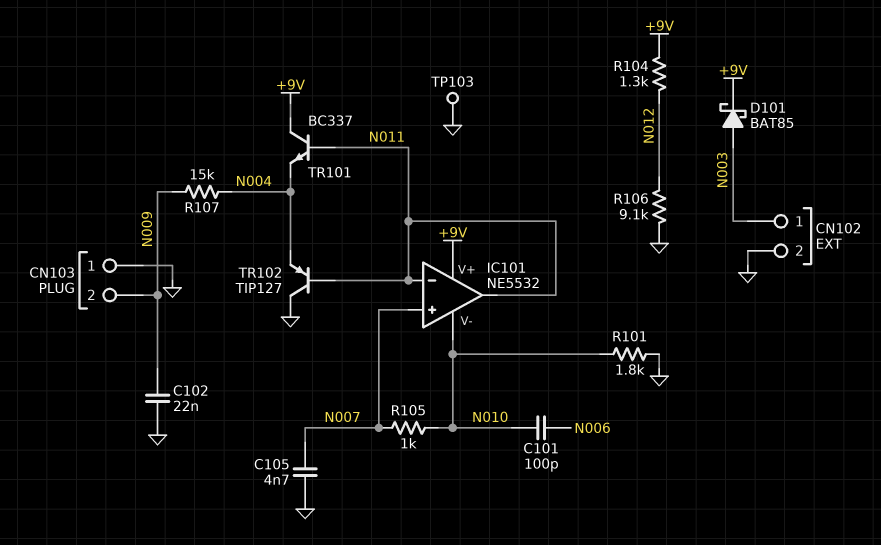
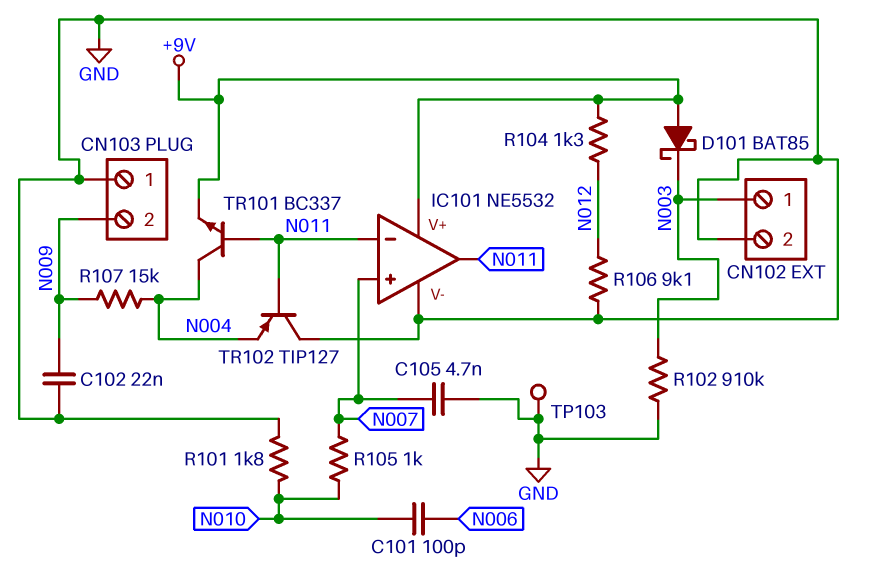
D101: schottky BAT85 (A N003, K +9V) -> schottky BAT85 (A +9V, K N003)
IC101 pin V-: N010 -> GND
R102: none -> 910k (GND, N003)
TR101: NPN BC337 (B N011, C +9V, E N004) -> NPN BC337 (B N011, C N004, E +9V)

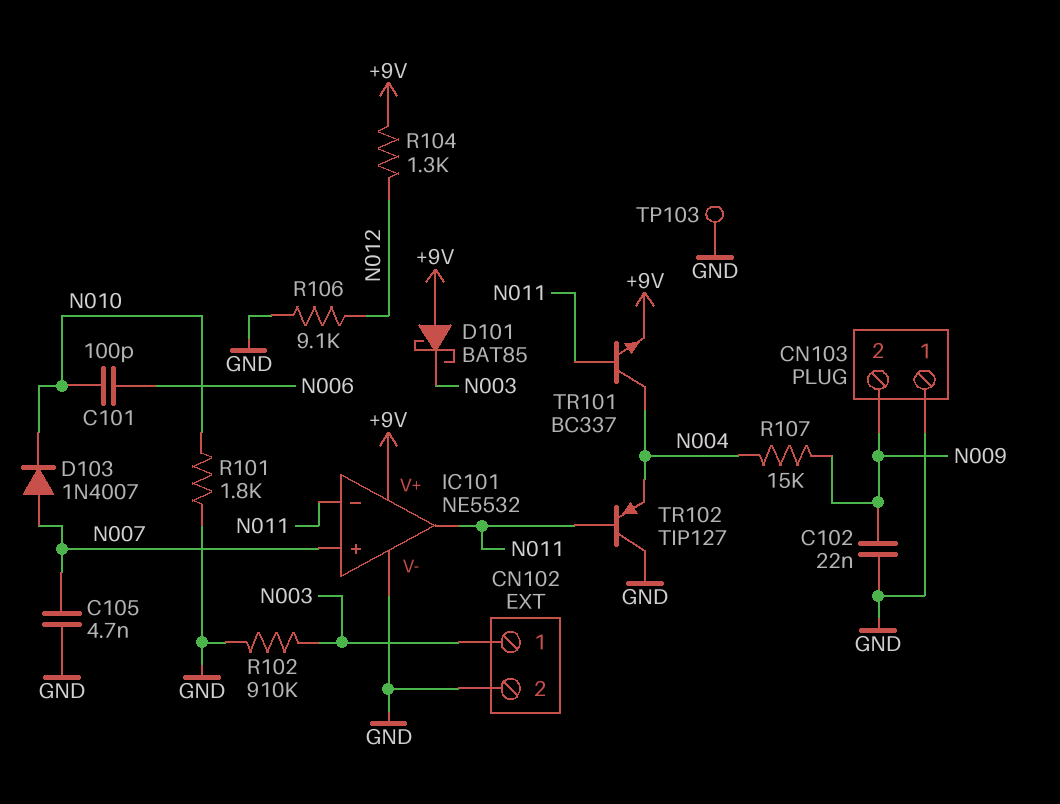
D103: none -> diode 1N4007 (A N007, K N010)
R105: 1k (N007, N010) -> none

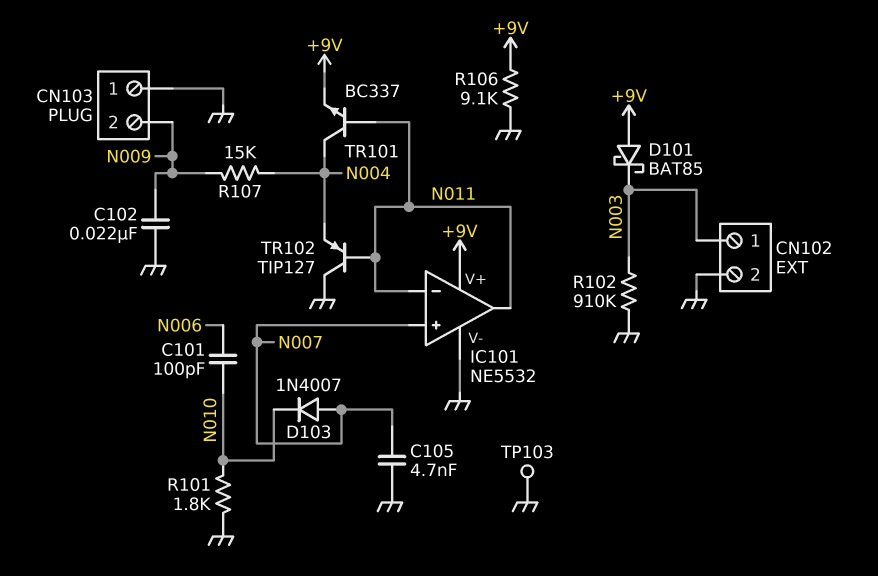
R104: 1.3k (+9V, N012) -> none
R106: 9.1k (GND, N012) -> 9.1k (+9V, GND)

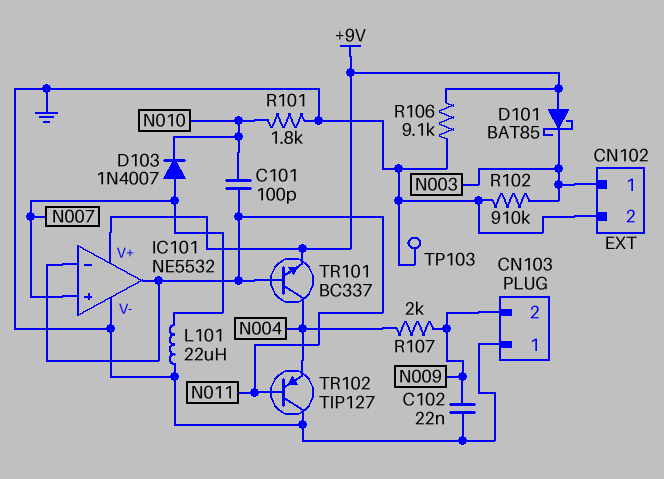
C101: 100pF (N006, N010) -> 100pF (N010, N011)
C105: 4.7nF (GND, N007) -> none
L101: none -> 22uH (GND, N007)
R107: 15k (N004, N009) -> 2k (N004, N009)

